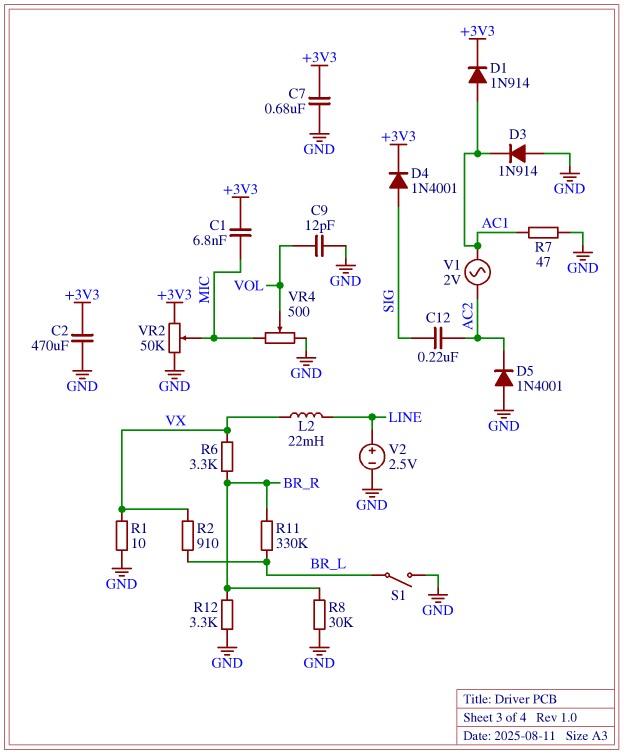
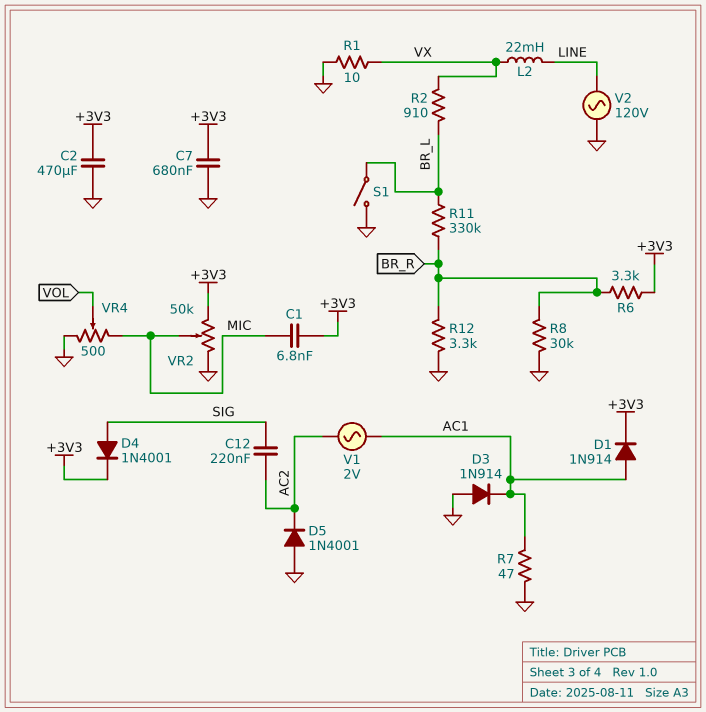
C9: 12pF (GND, VOL) -> none
R6: 3.3k (BR_R, VX) -> 3.3k (+3V3, BR_R)
V2: 2.5V (plus LINE, minus GND) -> AC 120V (GND, LINE)

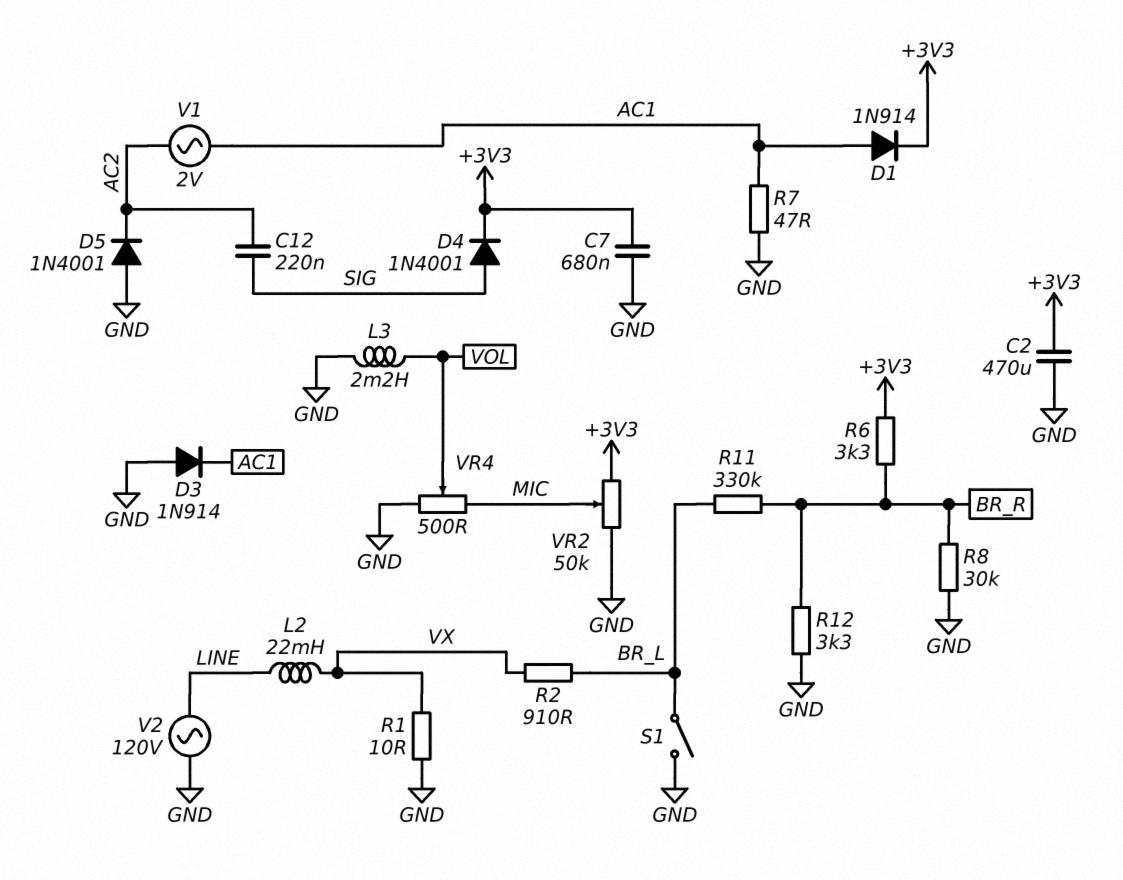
C1: 6.8nF (+3V3, MIC) -> none
L3: none -> 2.2mH (GND, VOL)

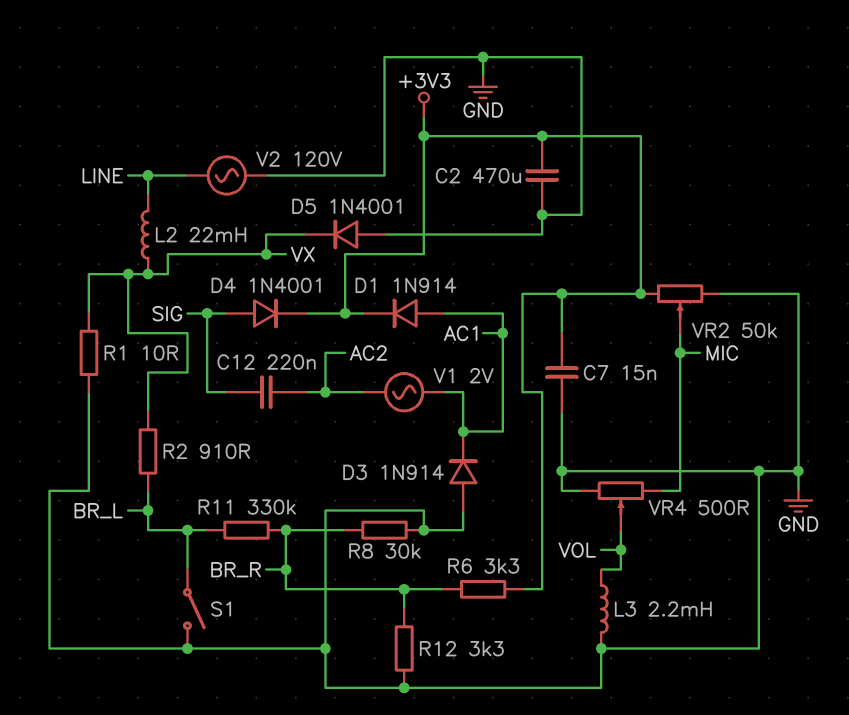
C7: 680nF (+3V3, GND) -> 15nF (+3V3, GND)
D5: diode 1N4001 (A GND, K AC2) -> diode 1N4001 (A GND, K VX)
R7: 47 (AC1, GND) -> none

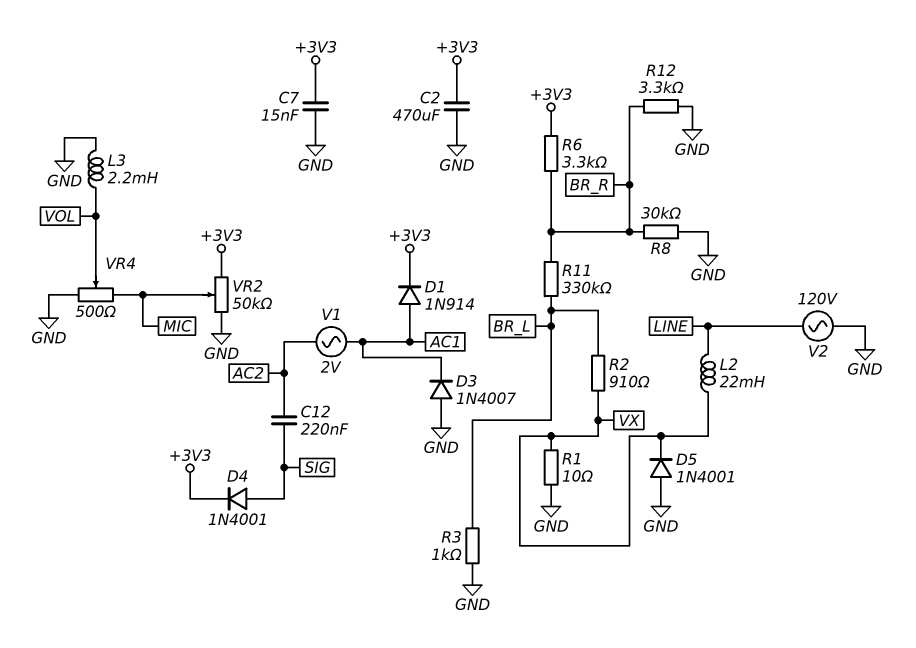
D3: diode 1N914 (A GND, K AC1) -> diode 1N4007 (A GND, K AC1)
R3: none -> 1k (BR_L, GND)
S1: switch (BR_L, GND) -> none

